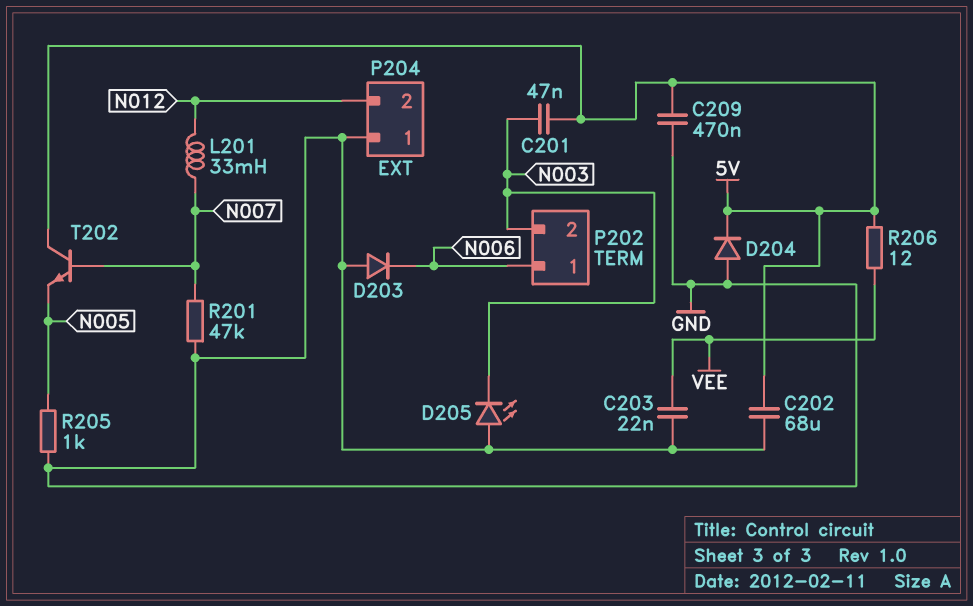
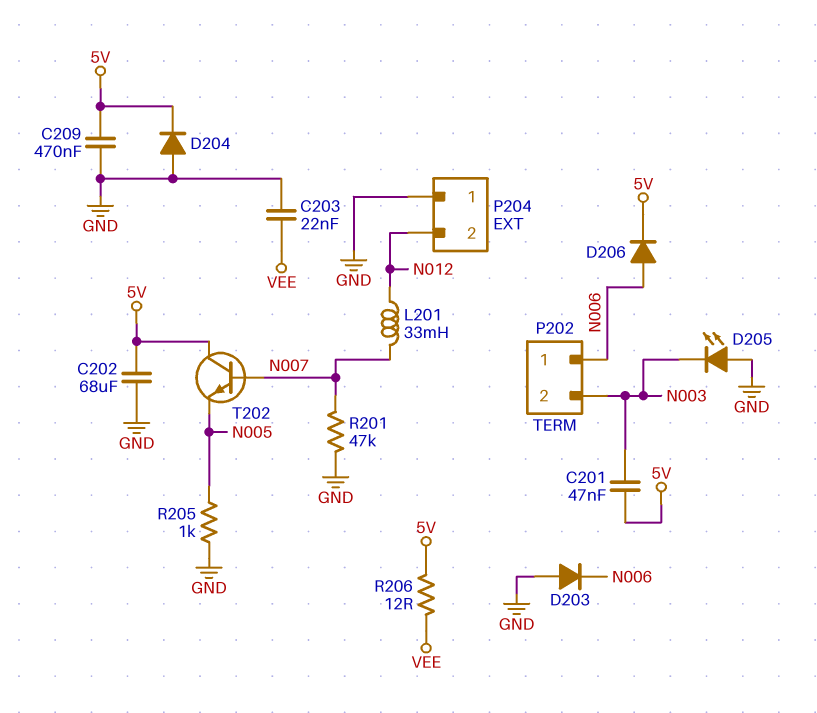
D206: none -> diode (A N006, K 5V)

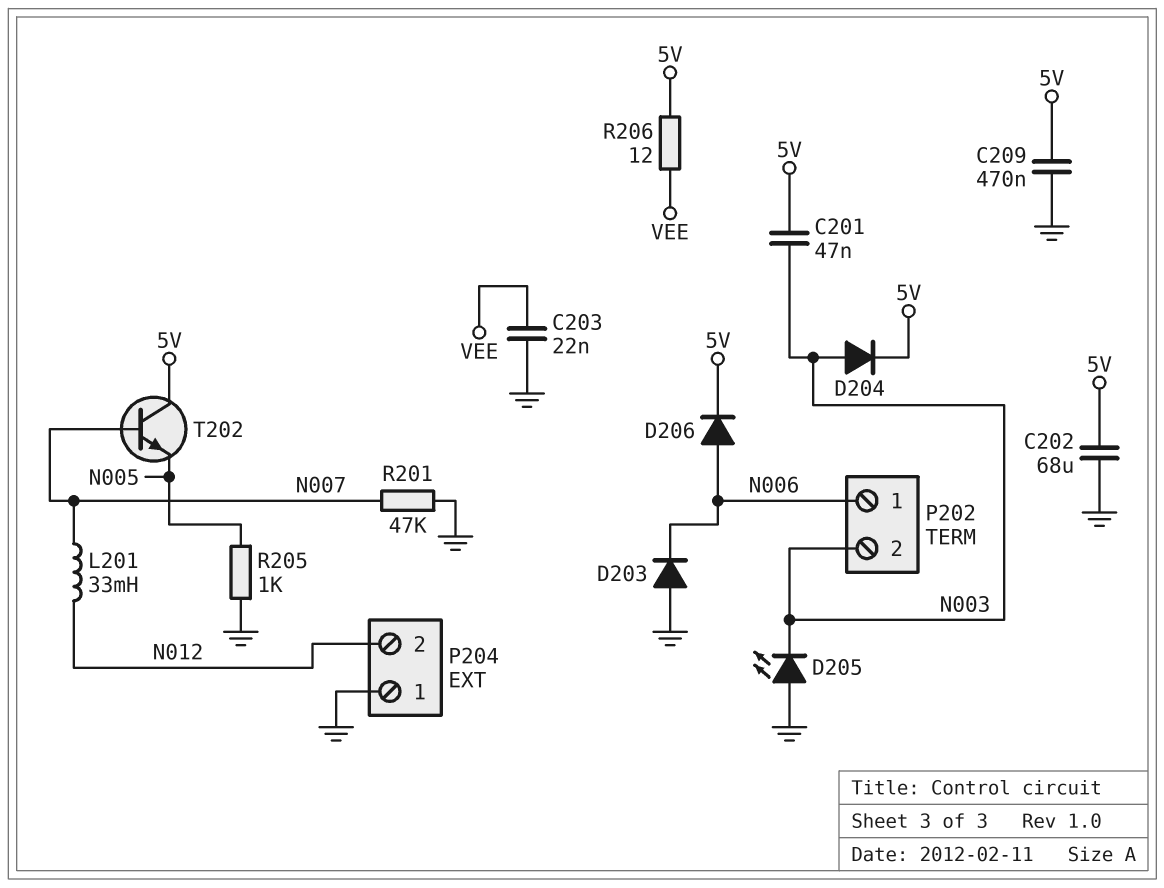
D204: diode (A GND, K 5V) -> diode (A N003, K 5V)

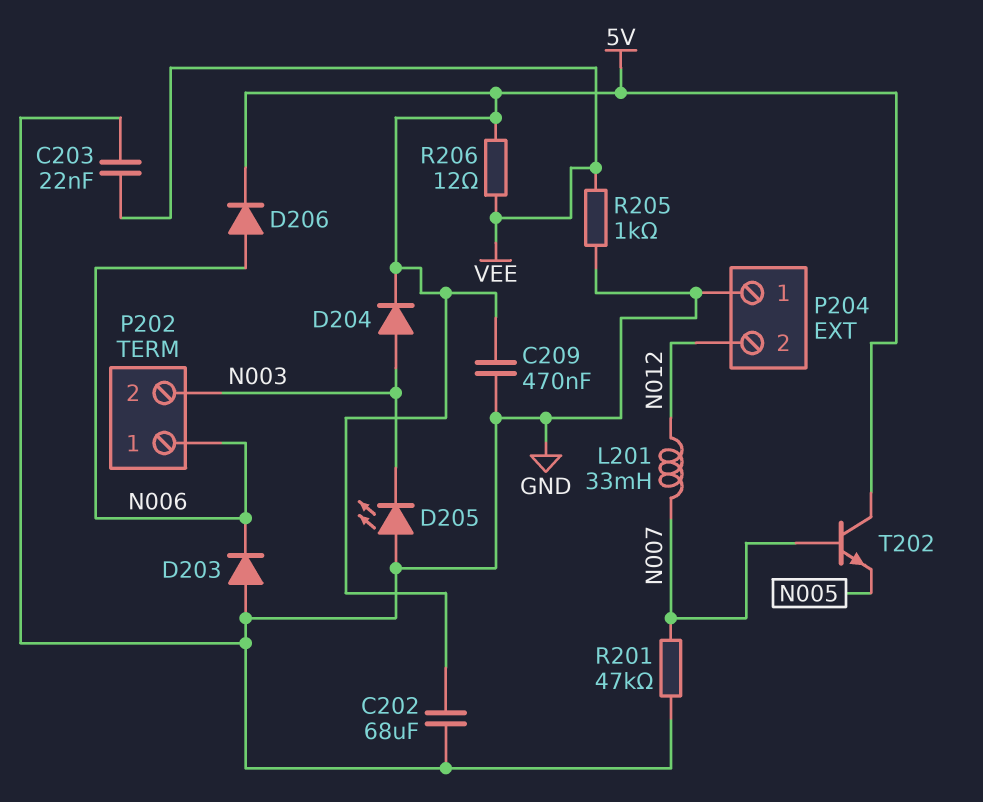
C201: 47nF (5V, N003) -> none
R205: 1k (GND, N005) -> 1k (GND, VEE)

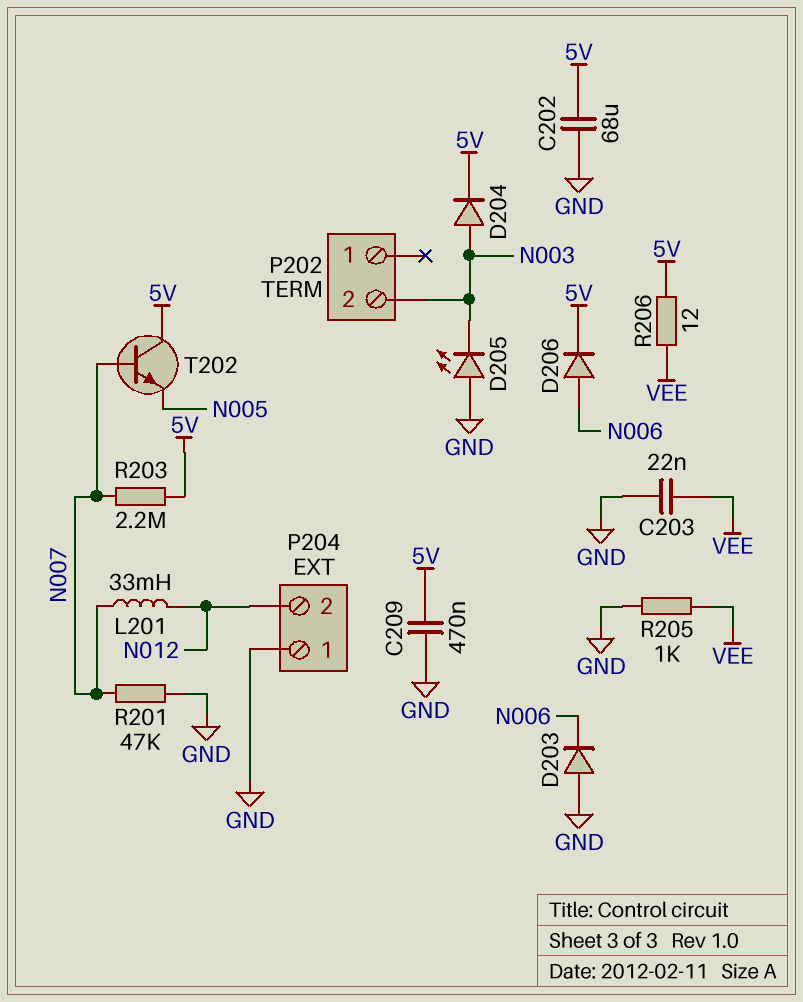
P202 pin 1: N006 -> none
R203: none -> 2.2M (5V, N007)

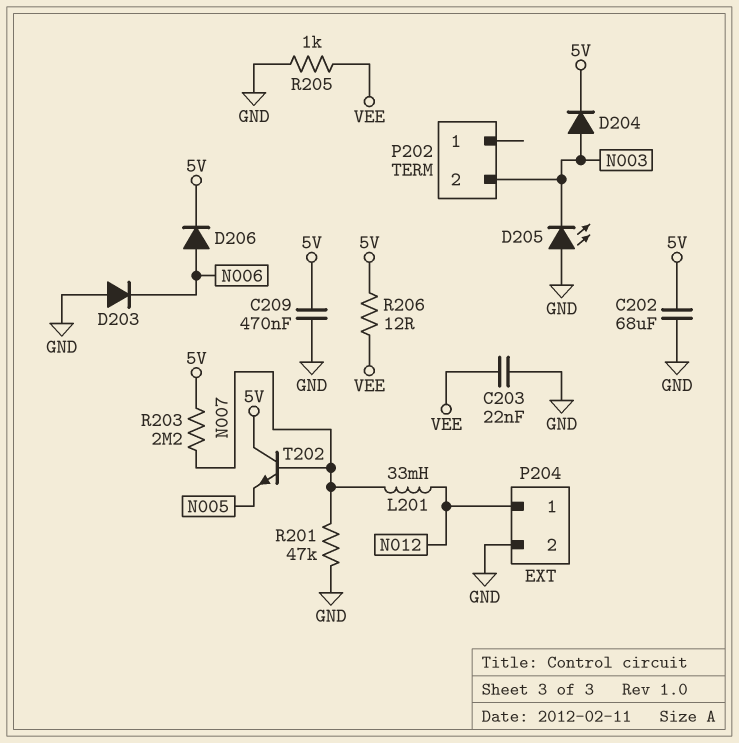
P204 pin 1: GND -> N012
P204 pin 2: N012 -> GND

